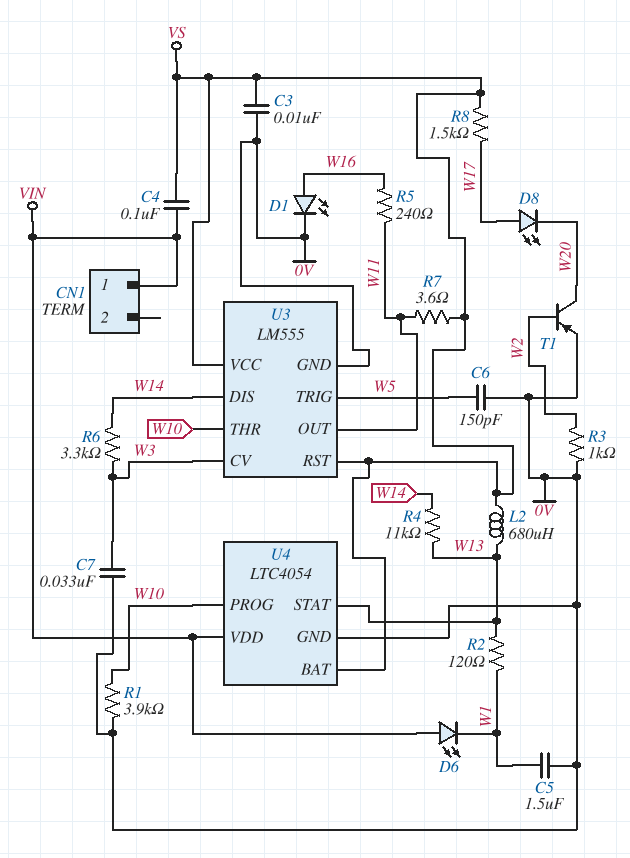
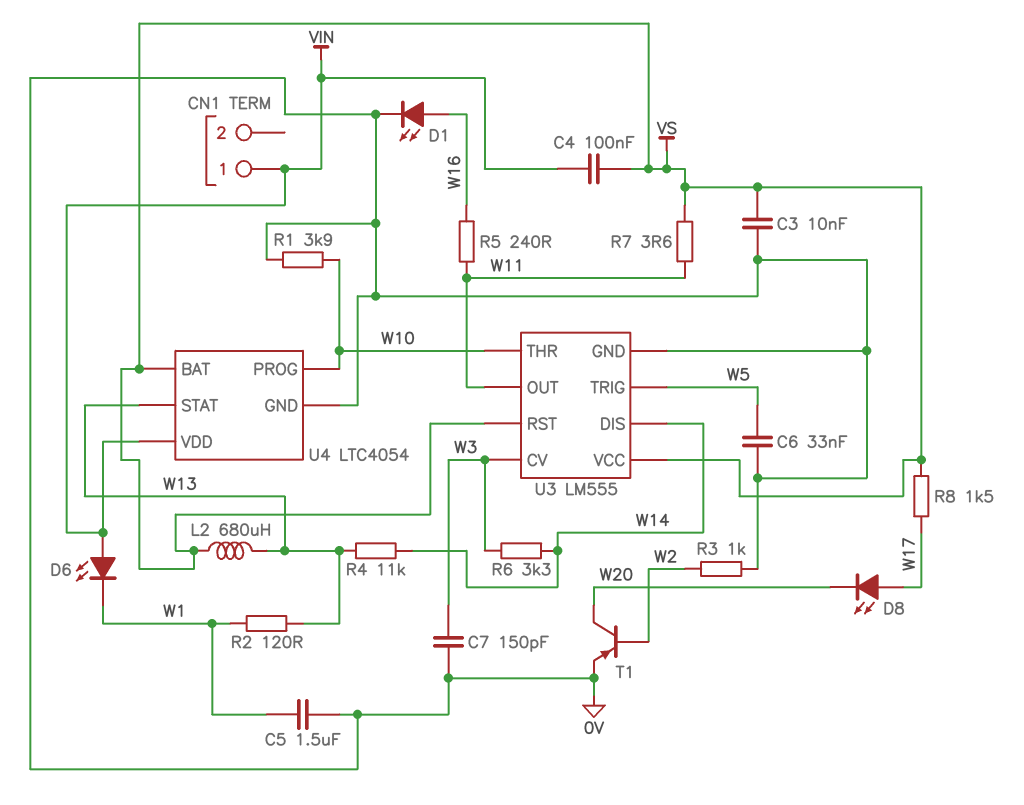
C6: 150pF (0V, W5) -> 33nF (0V, W5)
C7: 33nF (0V, W3) -> 150pF (0V, W3)

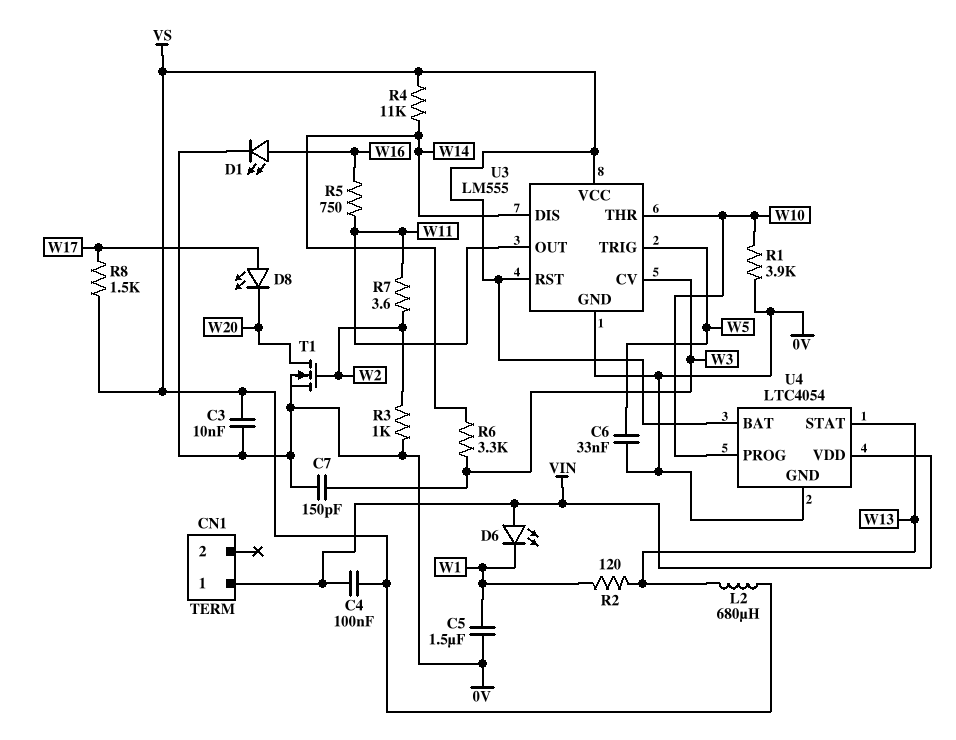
R4: 11k (W13, W14) -> 11k (VS, W14)
R5: 240 (W11, W16) -> 750 (W11, W16)
R7: 3.6 (VS, W11) -> 3.6 (W2, W11)
T1: PNP (B W2, C W20, E 0V) -> NMOS (G W2, D W20, S 0V)

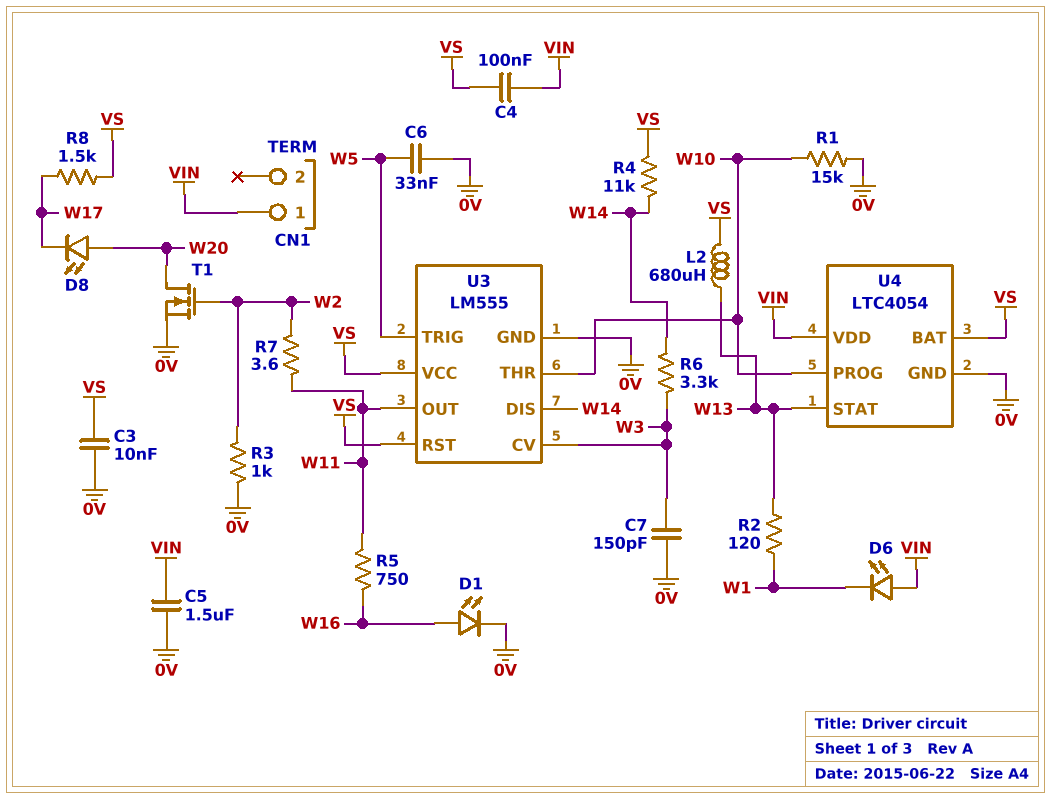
C5: 1.5uF (0V, W1) -> 1.5uF (0V, VIN)
D8: LED (A W17, K W20) -> LED (A W20, K W17)
R1: 3.9k (0V, W10) -> 15k (0V, W10)

